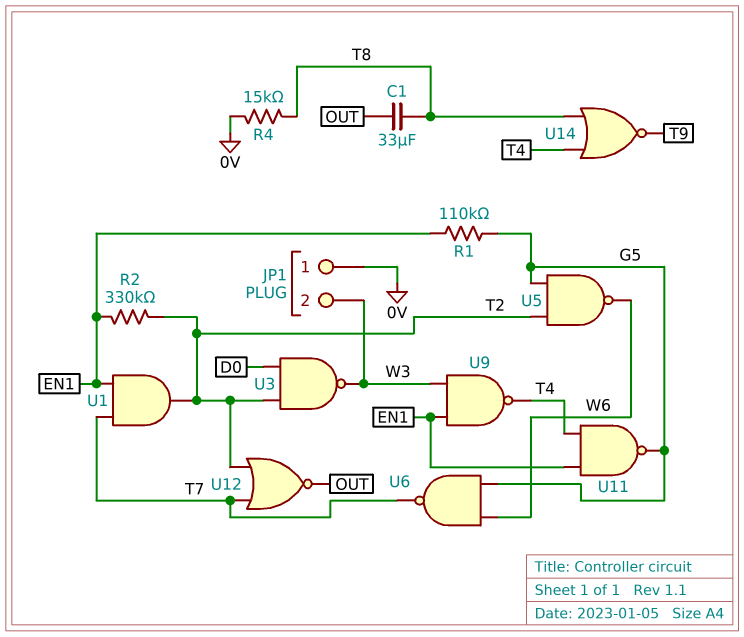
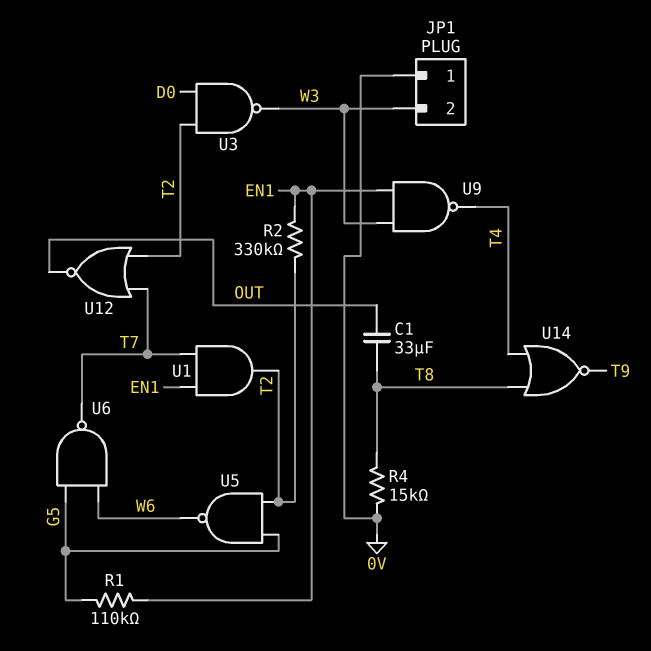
U11: NAND (in EN1, in T4, out G5) -> none

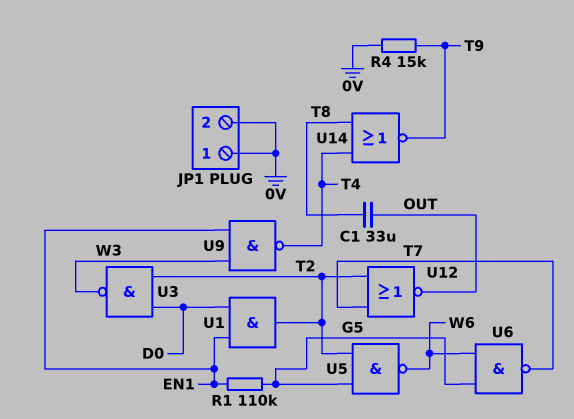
JP1 pin 2: W3 -> 0V
R2: 330k (EN1, T2) -> none
R4: 15k (0V, T8) -> 15k (0V, T9)
U1: AND (in EN1, in T7, out T2) -> AND (in D0, in EN1, out T2)

